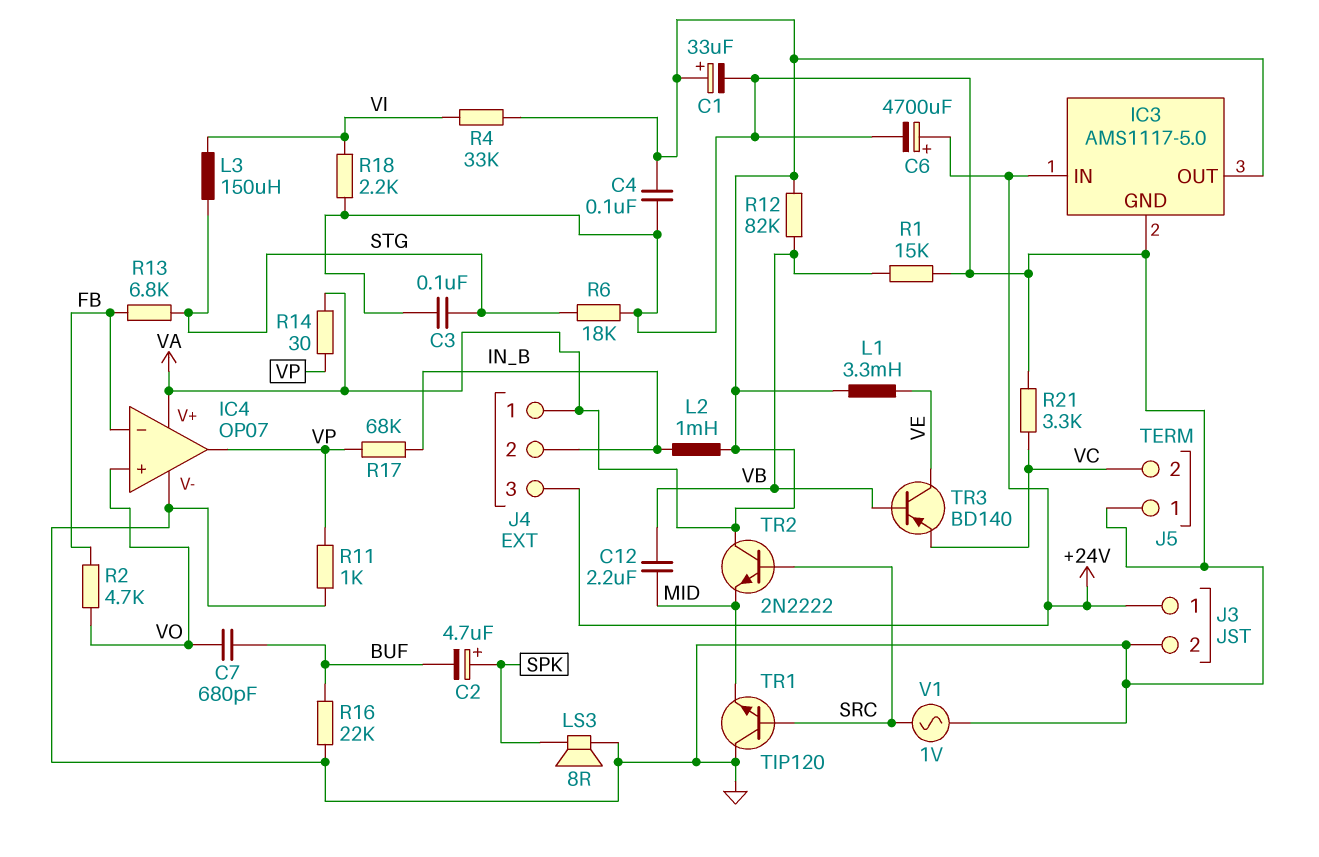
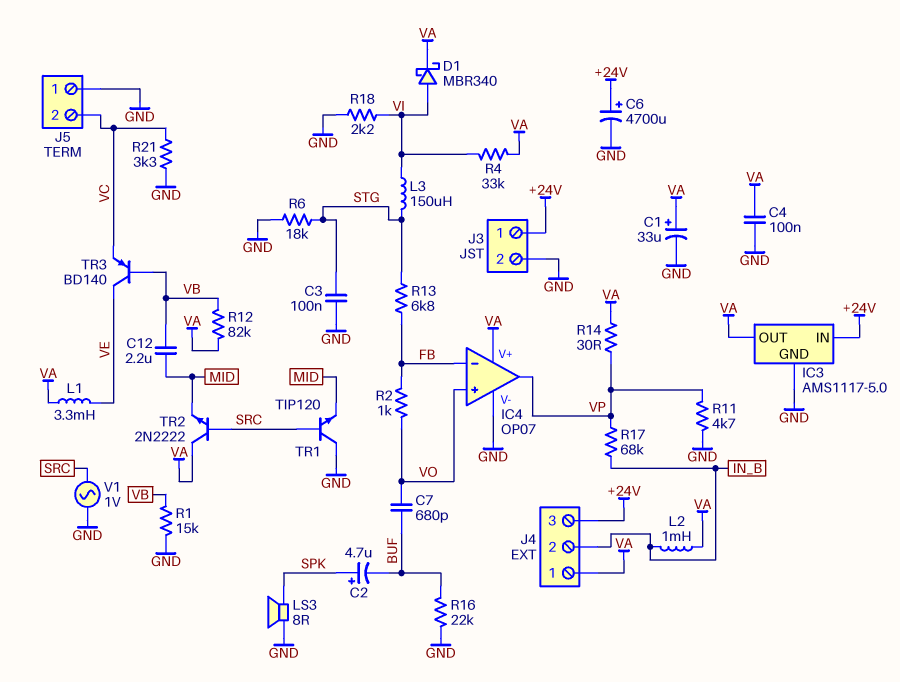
D1: none -> schottky MBR340 (A VI, K VA)
R2: 4.7k (FB, VO) -> 1k (FB, VO)
R11: 1k (GND, VP) -> 4.7k (GND, VP)

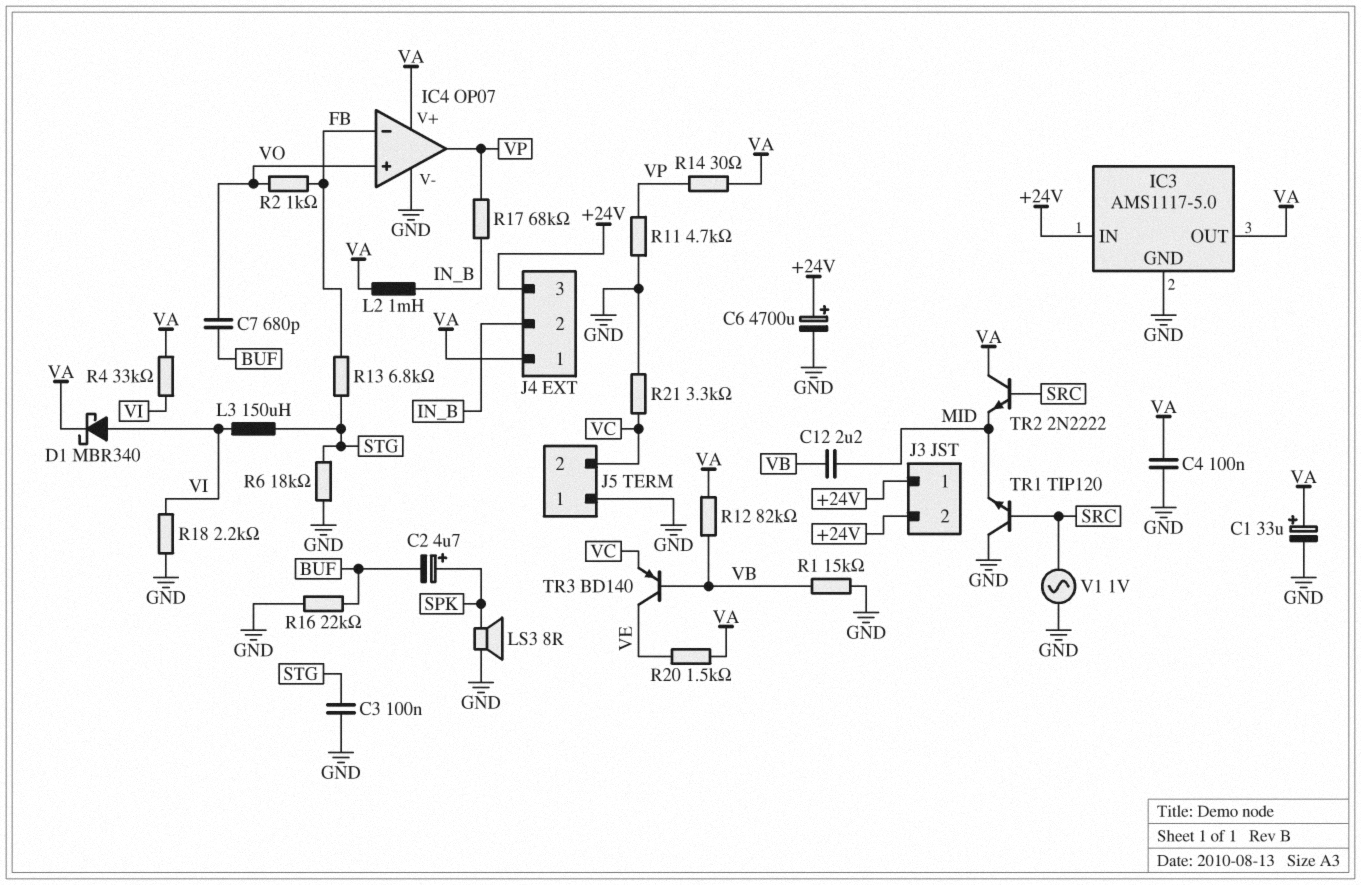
J3 pin 2: GND -> +24V
L1: 3.3mH (VA, VE) -> none
R20: none -> 1.5k (VA, VE)

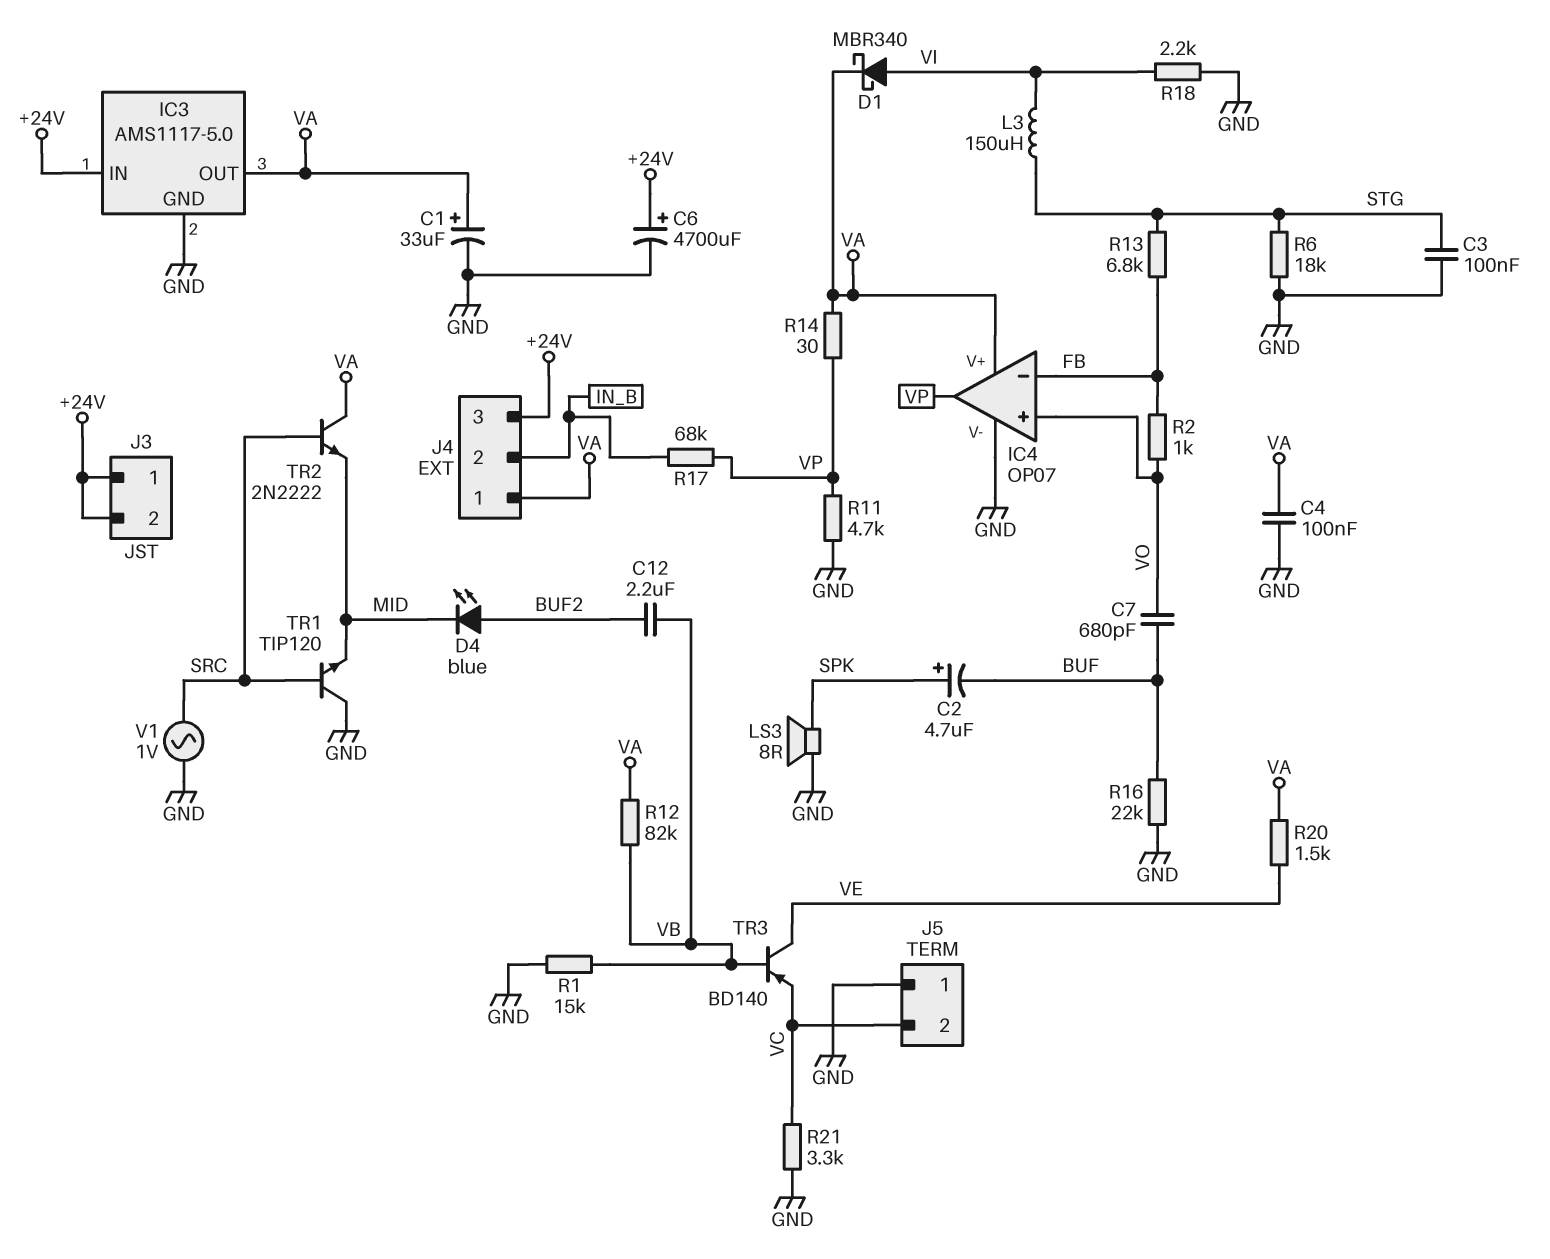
C12: 2.2uF (MID, VB) -> 2.2uF (BUF2, VB)
D4: none -> LED blue (A BUF2, K MID)
L2: 1mH (IN_B, VA) -> none
R4: 33k (VA, VI) -> none

